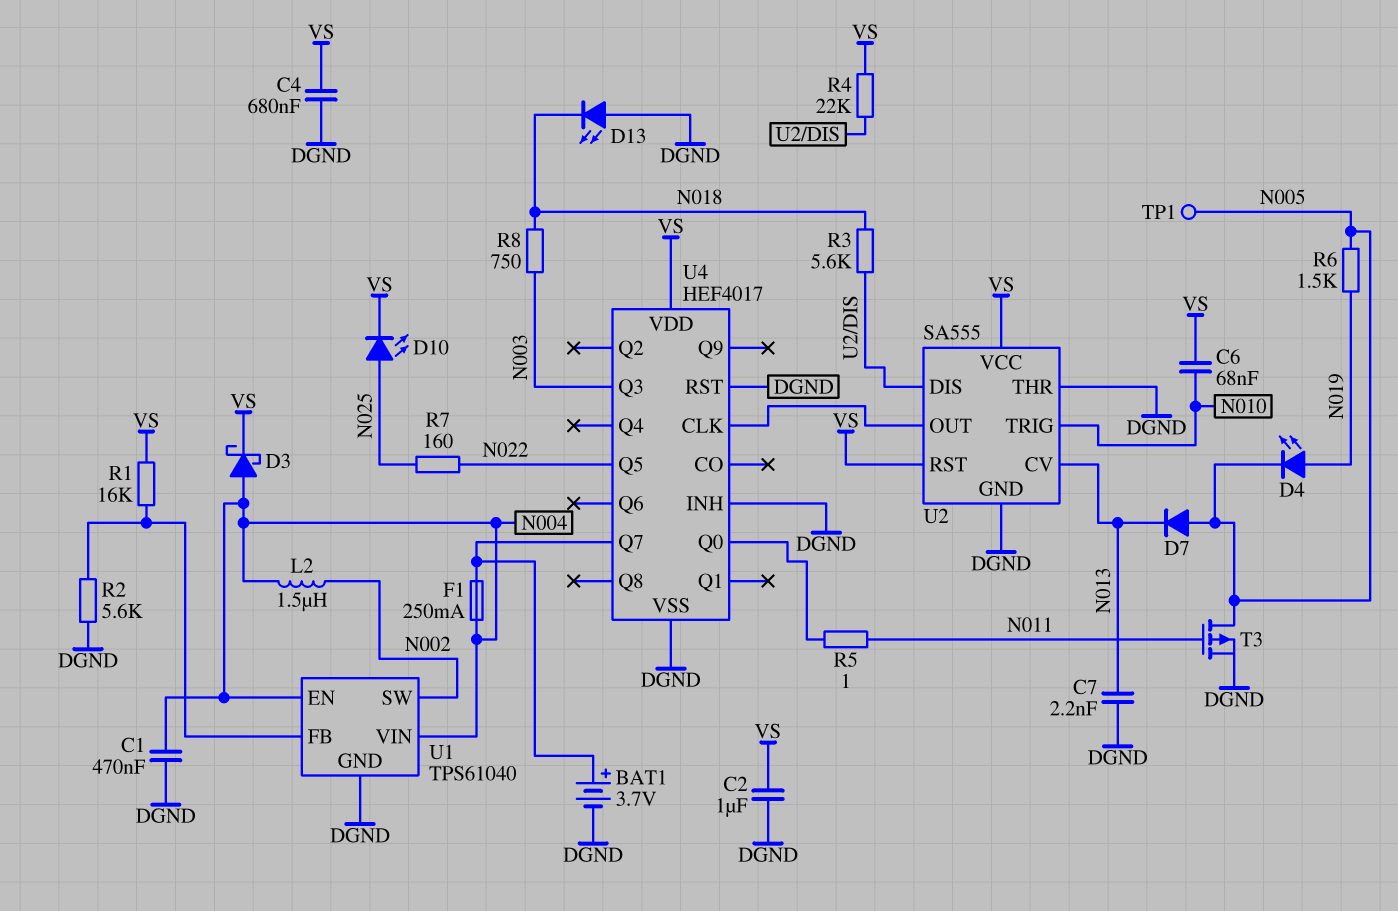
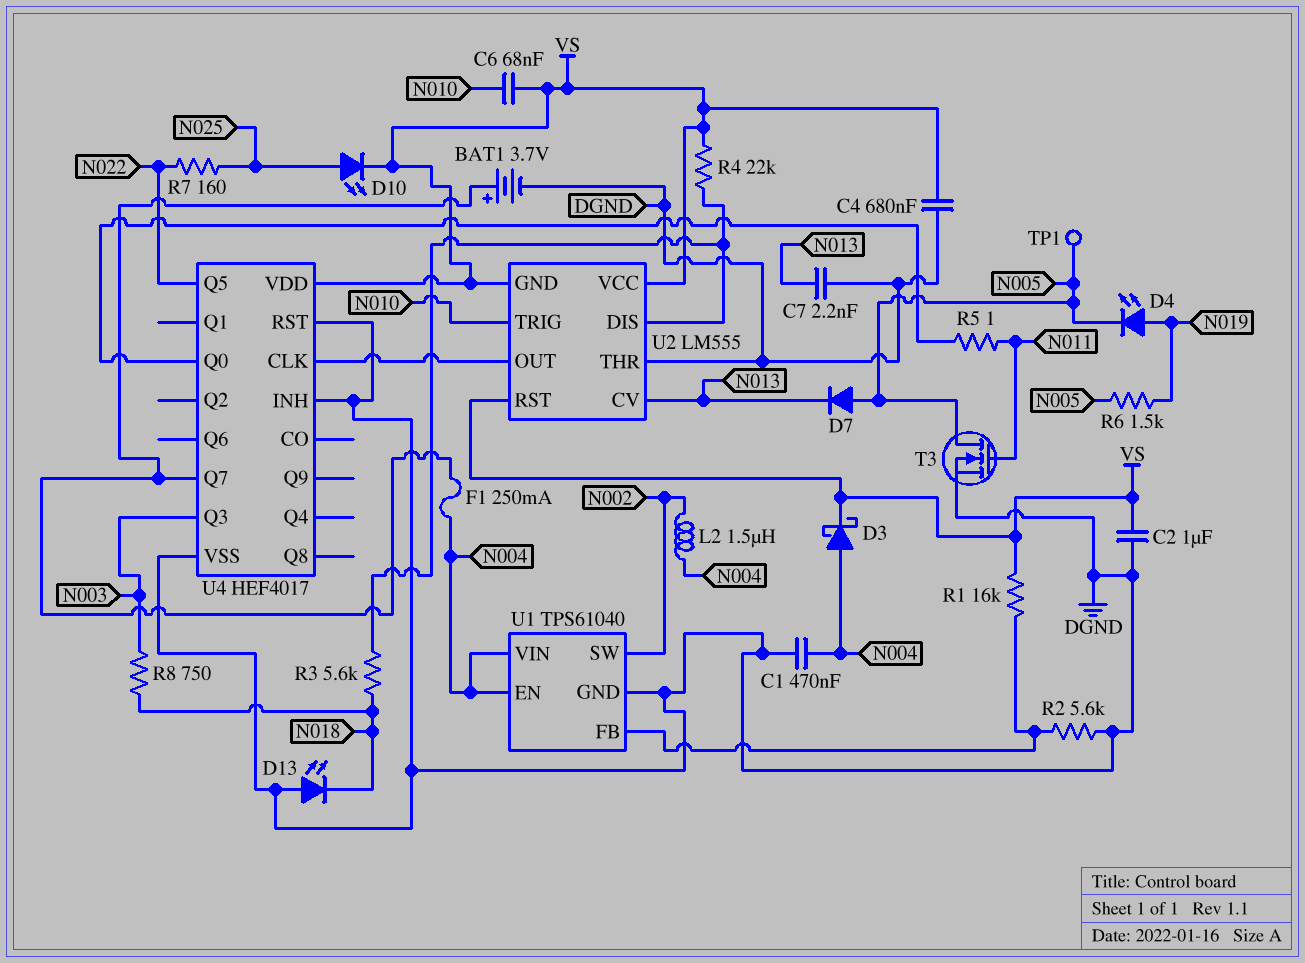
T3: PMOS (G N011, D N005, S DGND) -> NMOS (G N011, D N005, S DGND)
U2: SA555 -> LM555
U2 pin GND: DGND -> VS

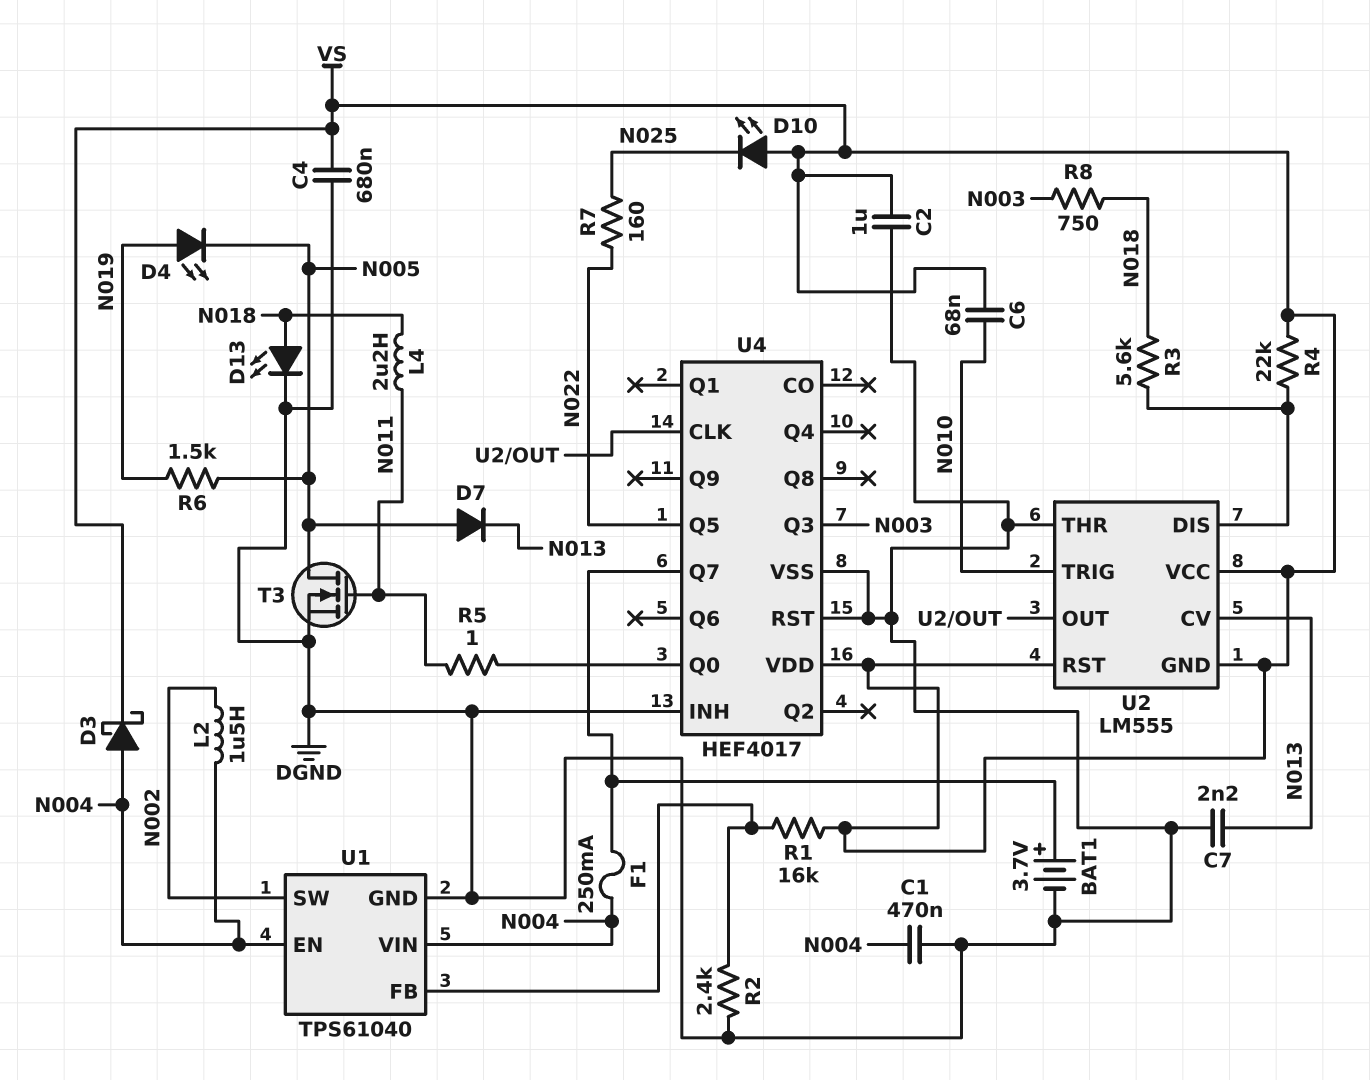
D10: LED (A N025, K VS) -> LED (A VS, K N025)
D13: LED (A DGND, K N018) -> LED (A N018, K DGND)
L4: none -> 2.2uH (N011, N018)
R2: 5.6k (DGND, U1/FB) -> 2.4k (DGND, U1/FB)
TP1: test point (N005) -> none

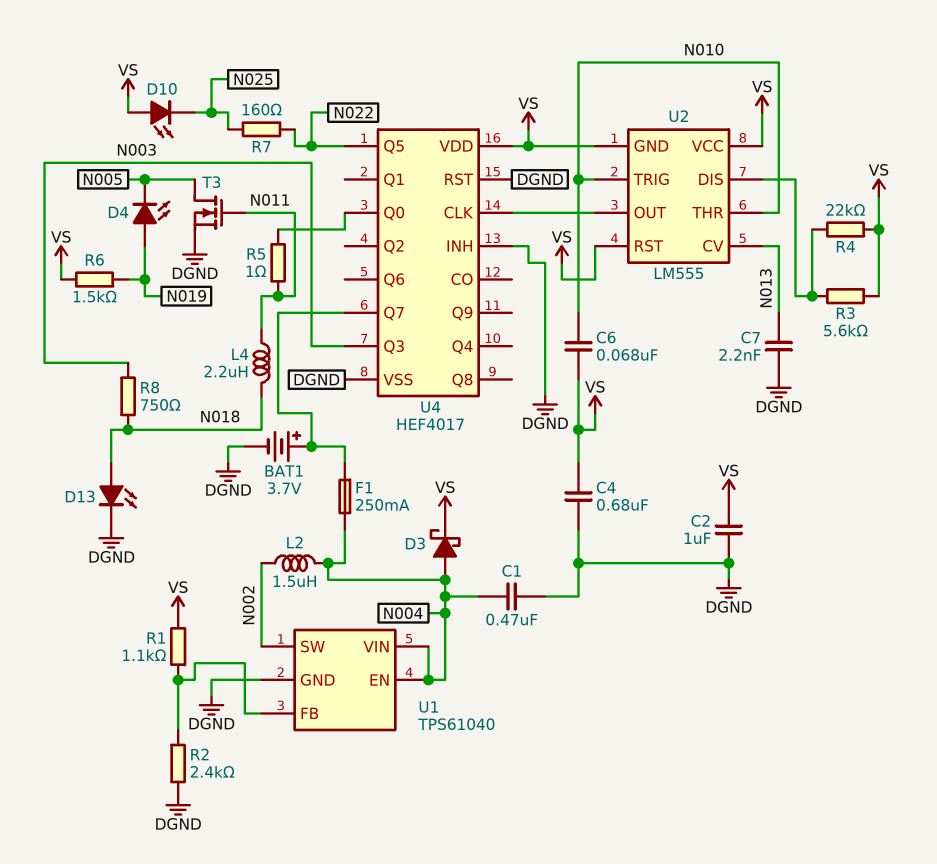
D7: diode (A N005, K N013) -> none
R1: 16k (U1/FB, VS) -> 1.1k (U1/FB, VS)
R3: 5.6k (N018, U2/DIS) -> 5.6k (U2/DIS, VS)
R6: 1.5k (N005, N019) -> 1.5k (N019, VS)
U2 pin THR: DGND -> N010

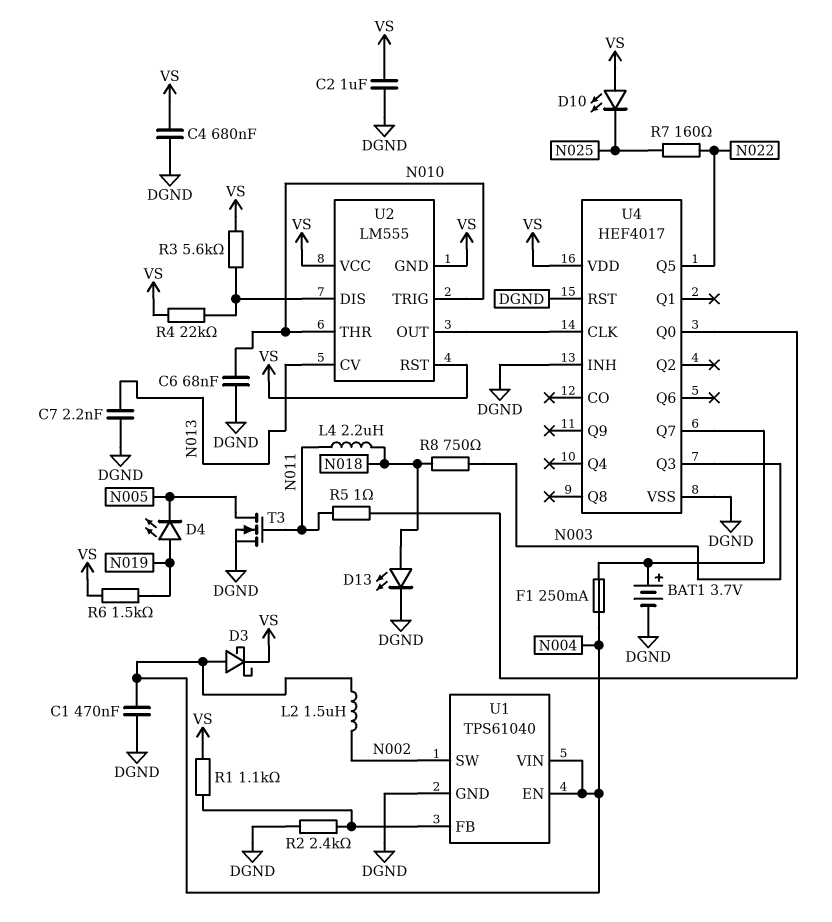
C6: 68nF (N010, VS) -> 68nF (DGND, N010)

